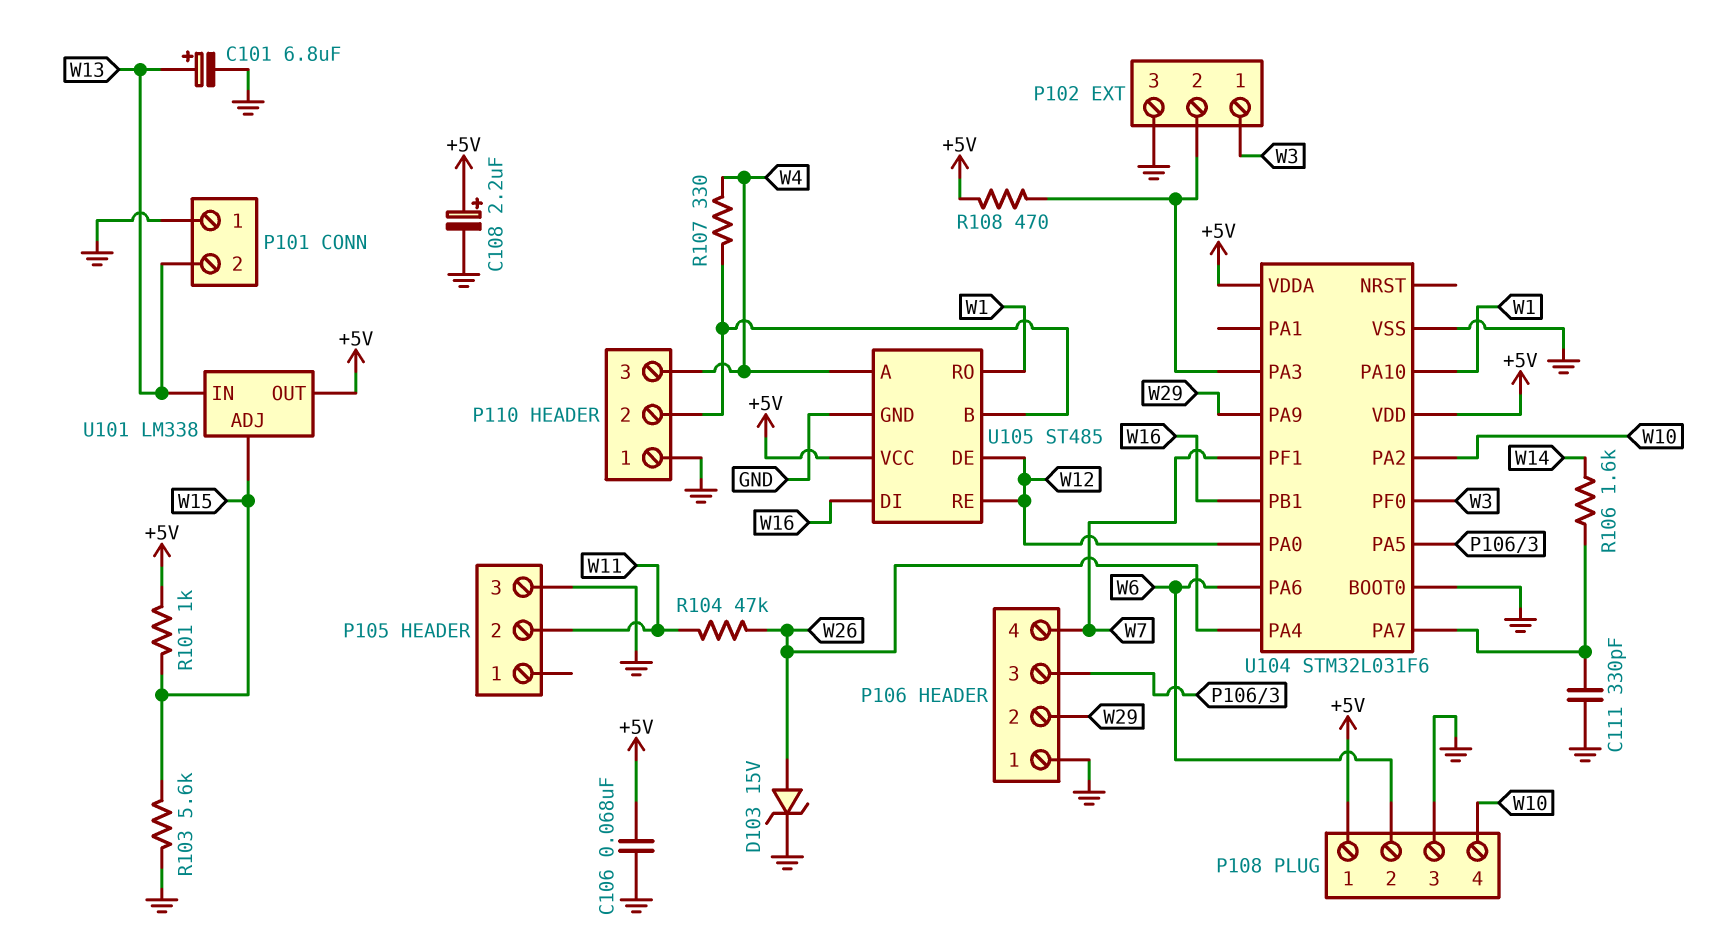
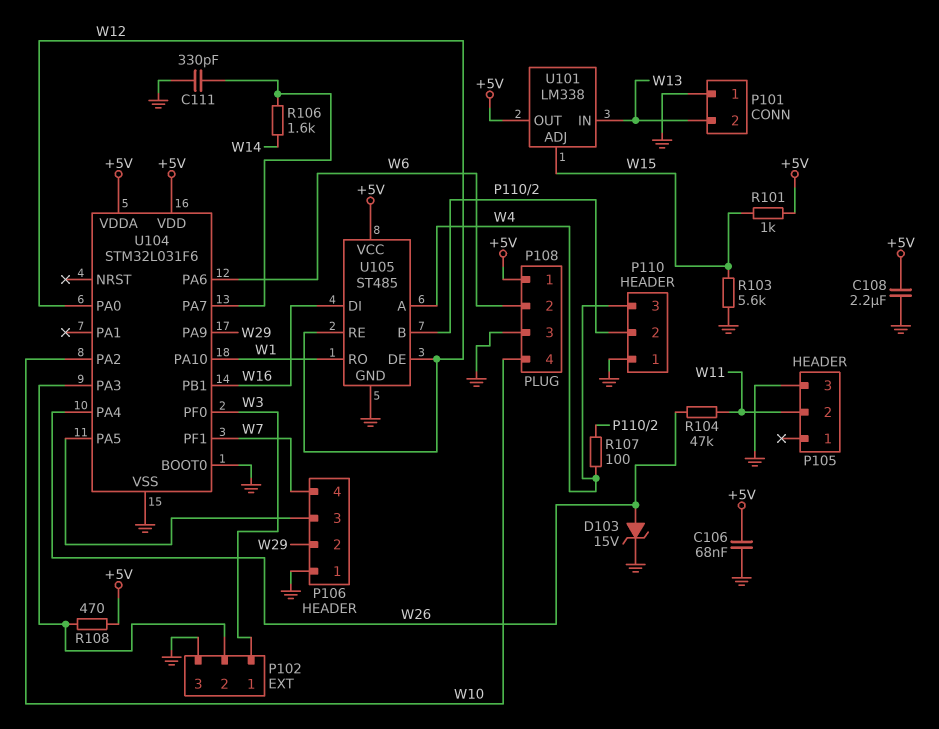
C101: 6.8uF (plus W13, minus GND) -> none
C108: 2.2uF (plus +5V, minus GND) -> 2.2uF (+5V, GND)
R107: 330 (P110/2, W4) -> 100 (P110/2, W4)

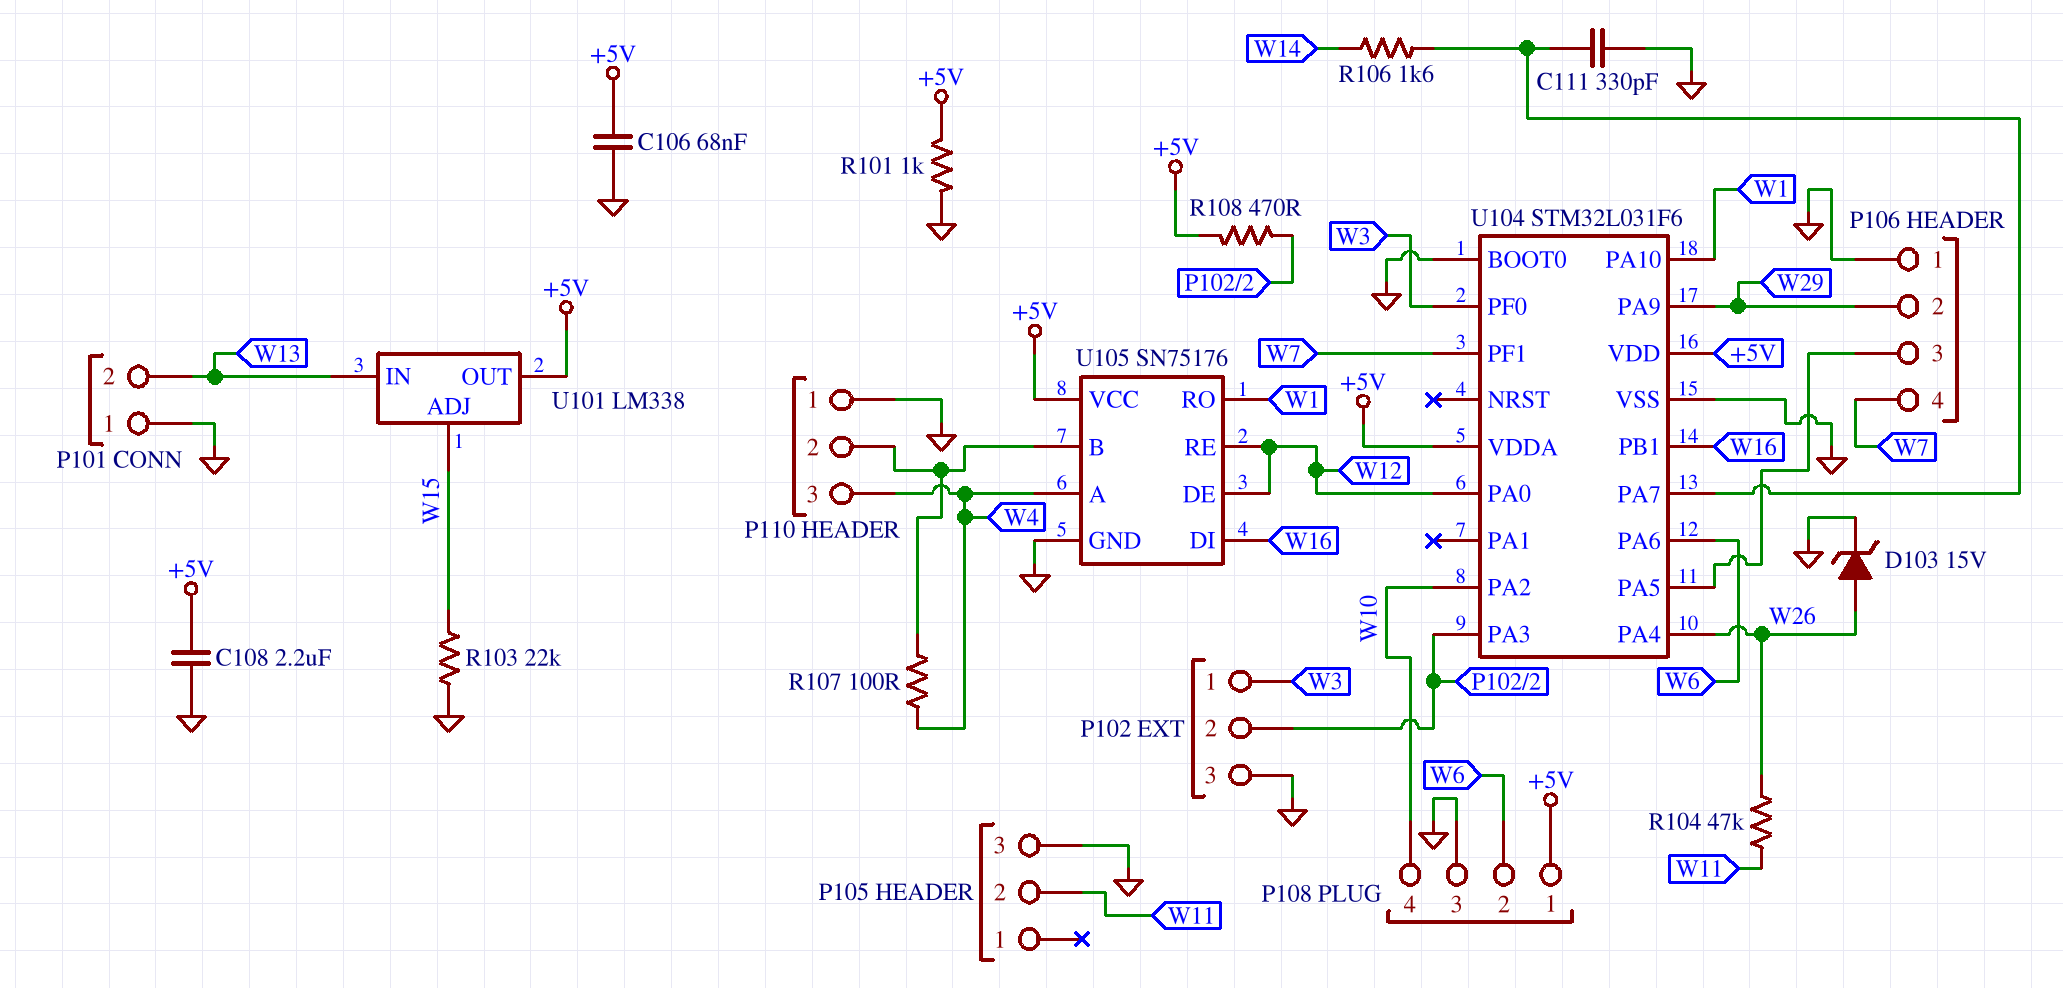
R101: 1k (+5V, W15) -> 1k (+5V, GND)
R103: 5.6k (GND, W15) -> 22k (GND, W15)
U105: ST485 -> SN75176

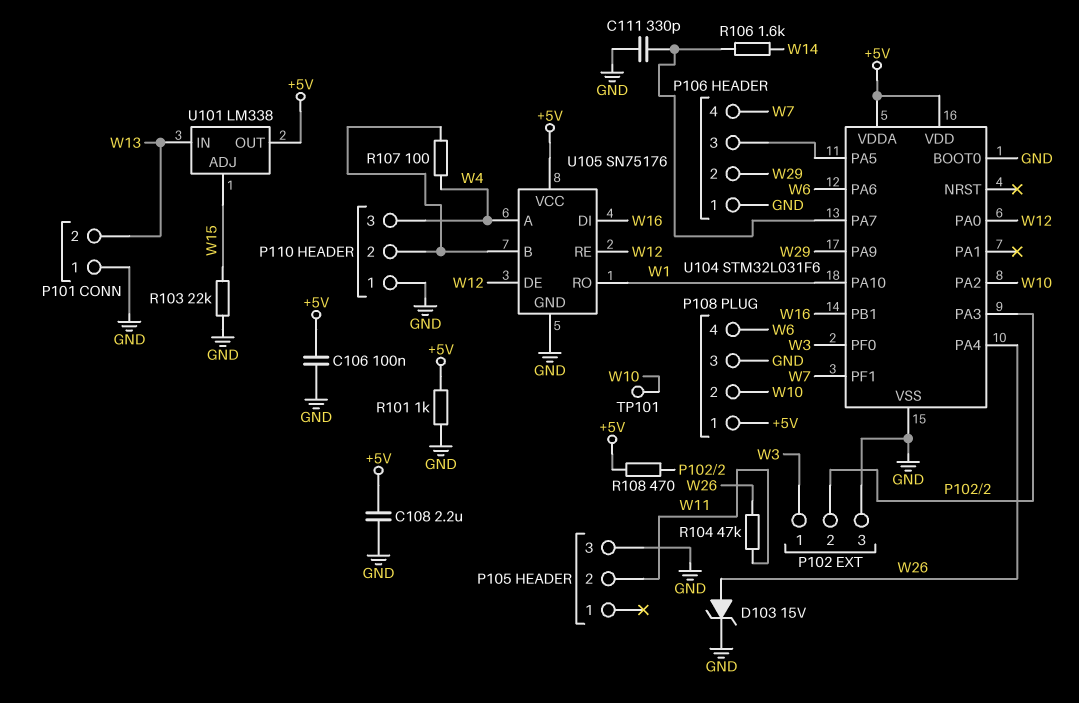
C106: 68nF (+5V, GND) -> 100nF (+5V, GND)
P108 pin 2: W6 -> W10
P108 pin 4: W10 -> W6
TP101: none -> test point (W10)

